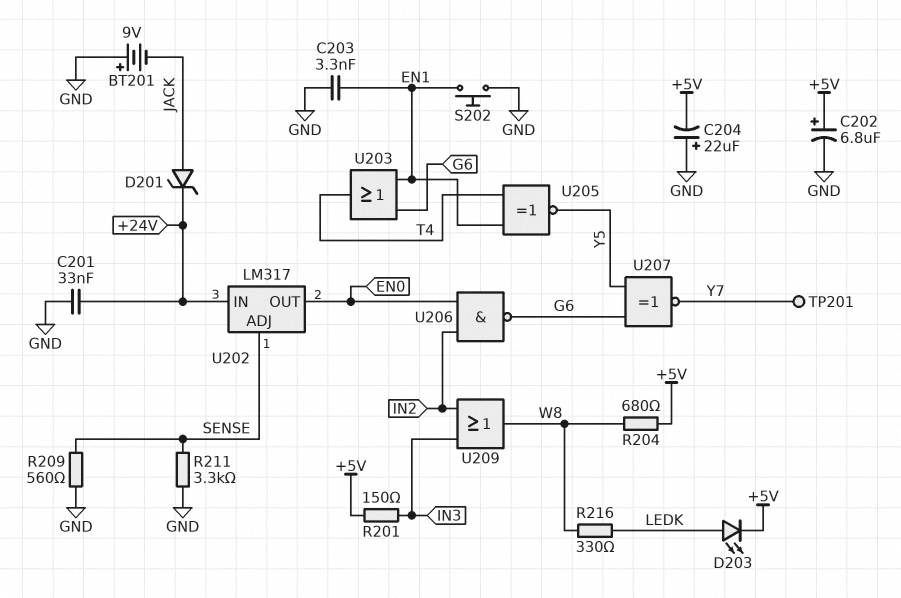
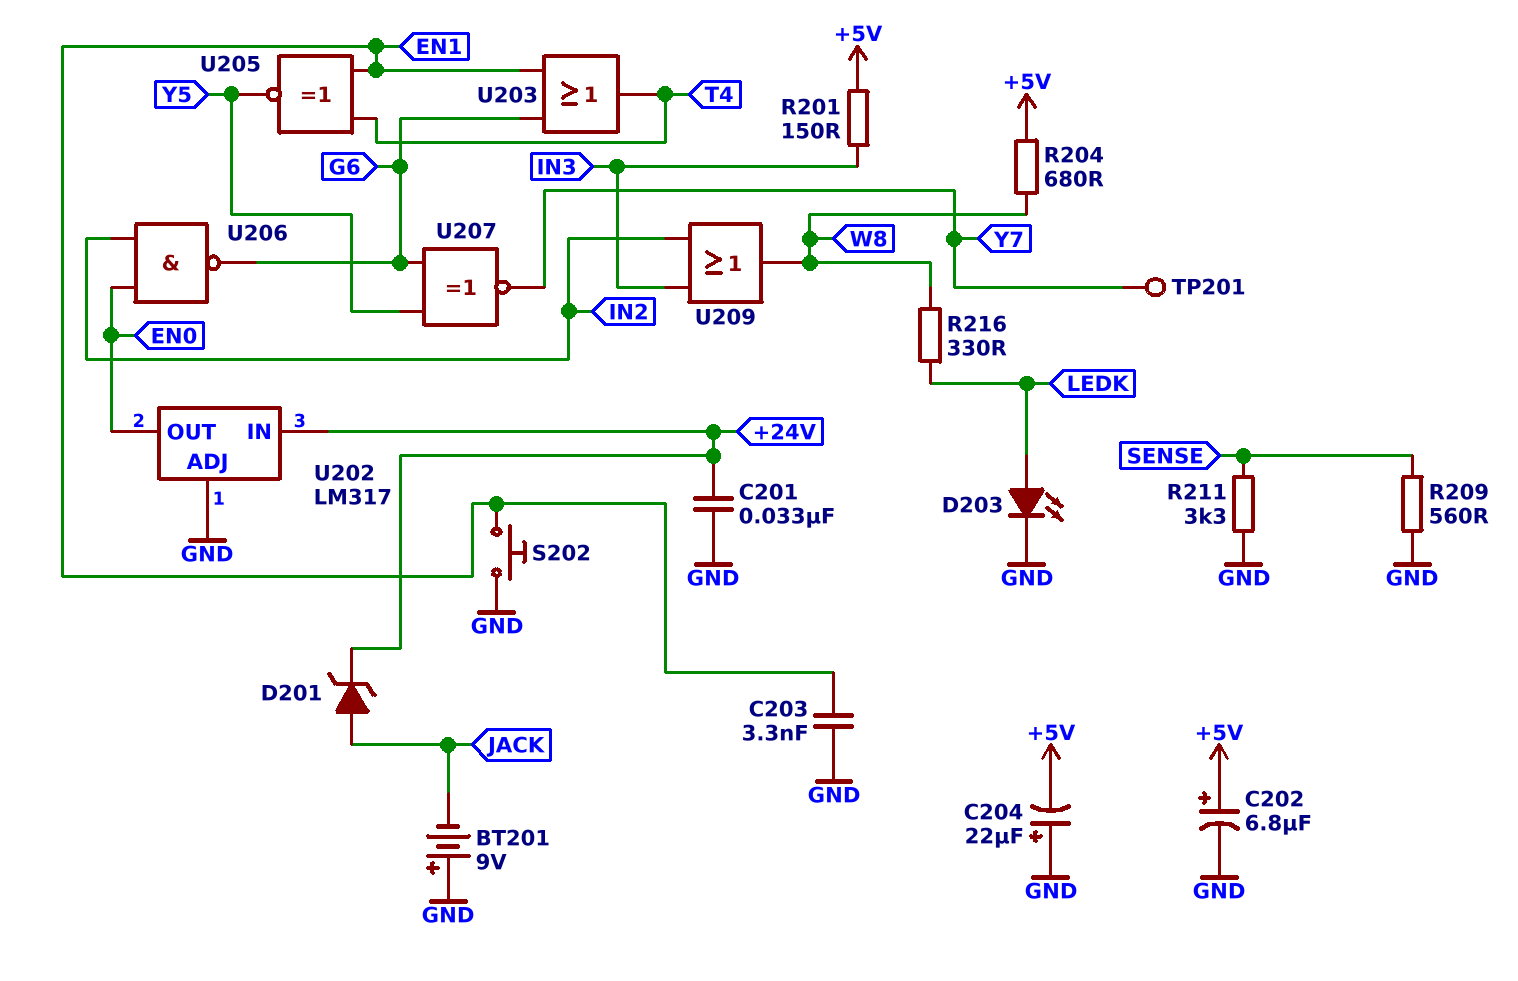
D203: LED (A LEDK, K +5V) -> LED (A LEDK, K GND)
U202 pin ADJ: SENSE -> GND

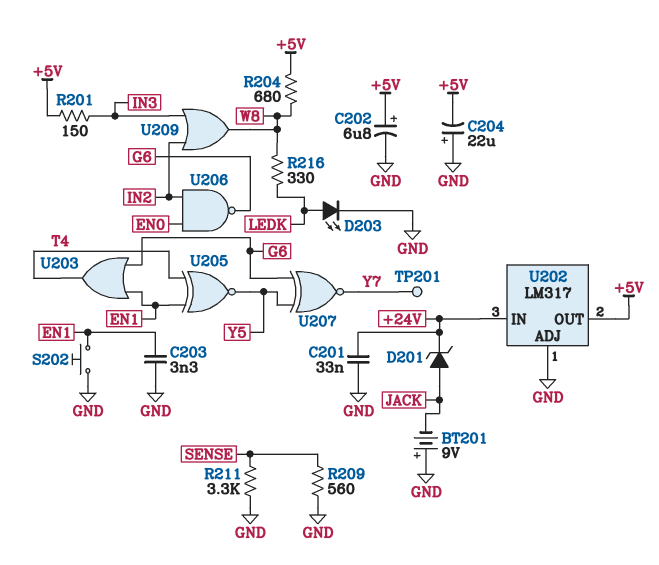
U202 pin OUT: EN0 -> +5V

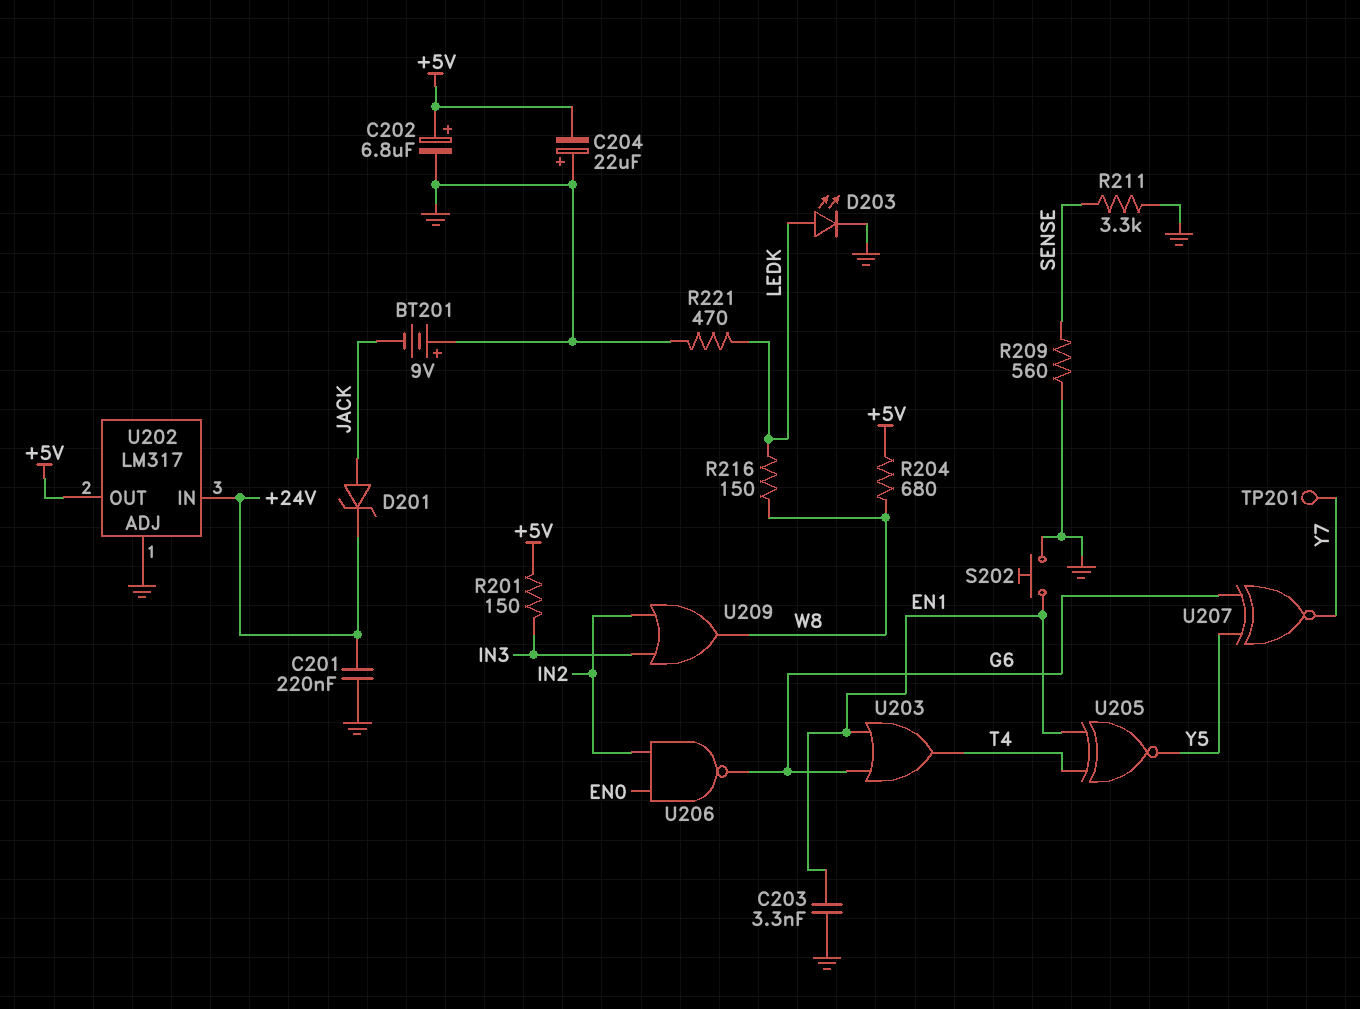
C201: 33nF (+24V, GND) -> 220nF (+24V, GND)
R216: 330 (LEDK, W8) -> 150 (LEDK, W8)
R221: none -> 470 (GND, LEDK)

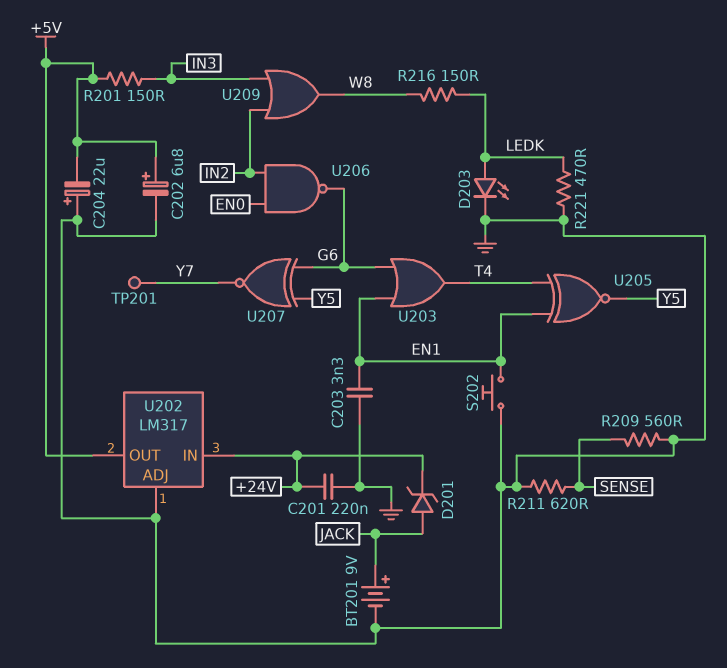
BT201: 9V (plus GND, minus JACK) -> 9V (plus JACK, minus GND)
R204: 680 (+5V, W8) -> none
R211: 3.3k (GND, SENSE) -> 620 (GND, SENSE)

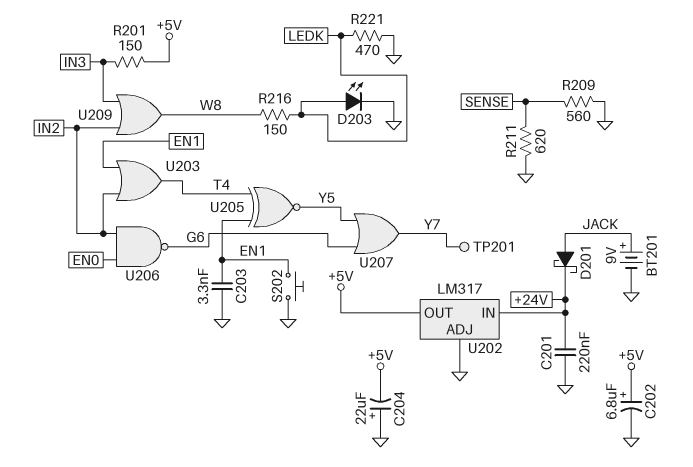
D201: zener (A JACK, K +24V) -> schottky (A JACK, K +24V)
U203: OR (in EN1, in G6, out T4) -> OR (in EN1, in IN2, out T4)
U207: XNOR (in G6, in Y5, out Y7) -> OR (in G6, in Y5, out Y7)

